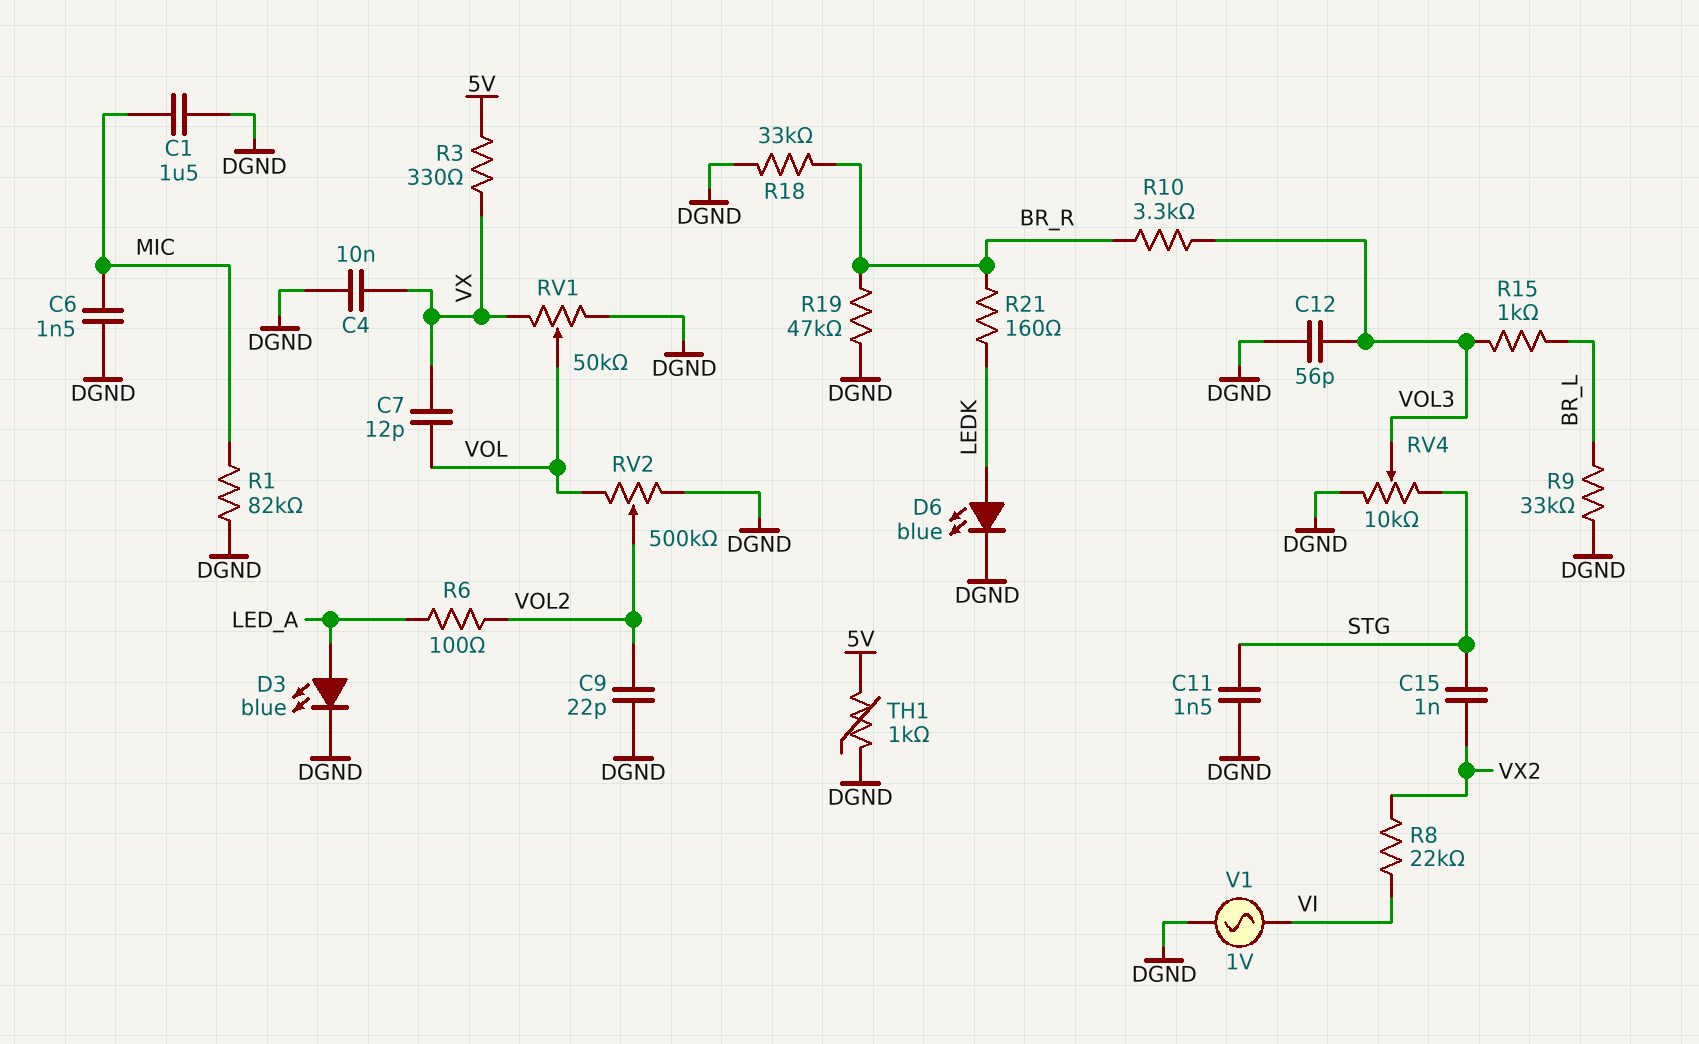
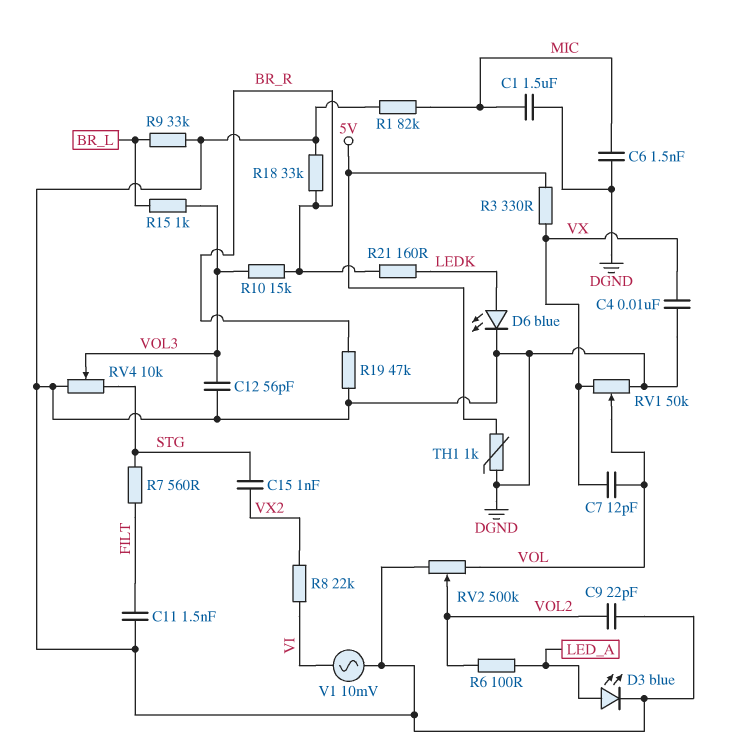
C11: 1.5nF (DGND, STG) -> 1.5nF (DGND, FILT)
R7: none -> 560 (FILT, STG)
R10: 3.3k (BR_R, VOL3) -> 15k (BR_R, VOL3)
V1: AC 1V (DGND, VI) -> AC 10mV (DGND, VI)

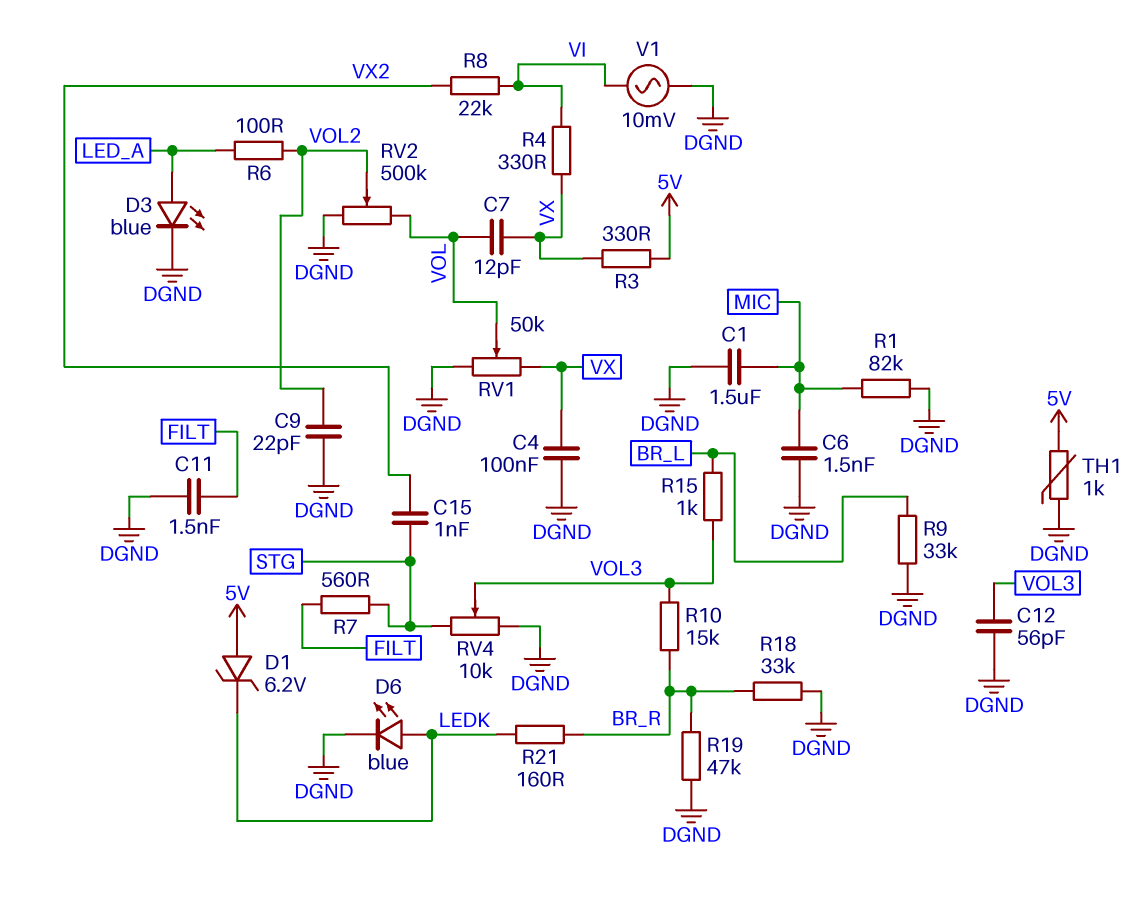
C4: 10nF (DGND, VX) -> 100nF (DGND, VX)
D1: none -> zener 6.2V (A 5V, K LEDK)
R4: none -> 330 (VI, VX)

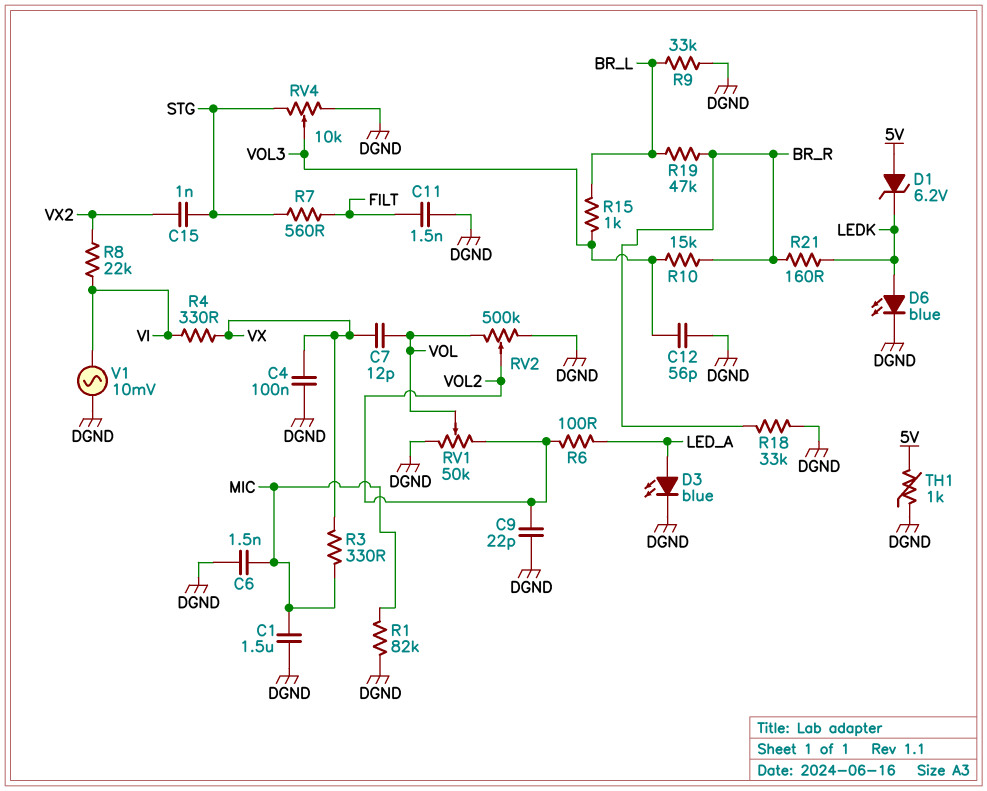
R3: 330 (5V, VX) -> 330 (MIC, VX)
R19: 47k (BR_R, DGND) -> 47k (BR_L, BR_R)
RV1: 50k (DGND, VX, wiper VOL) -> 50k (DGND, VOL2, wiper VOL)

